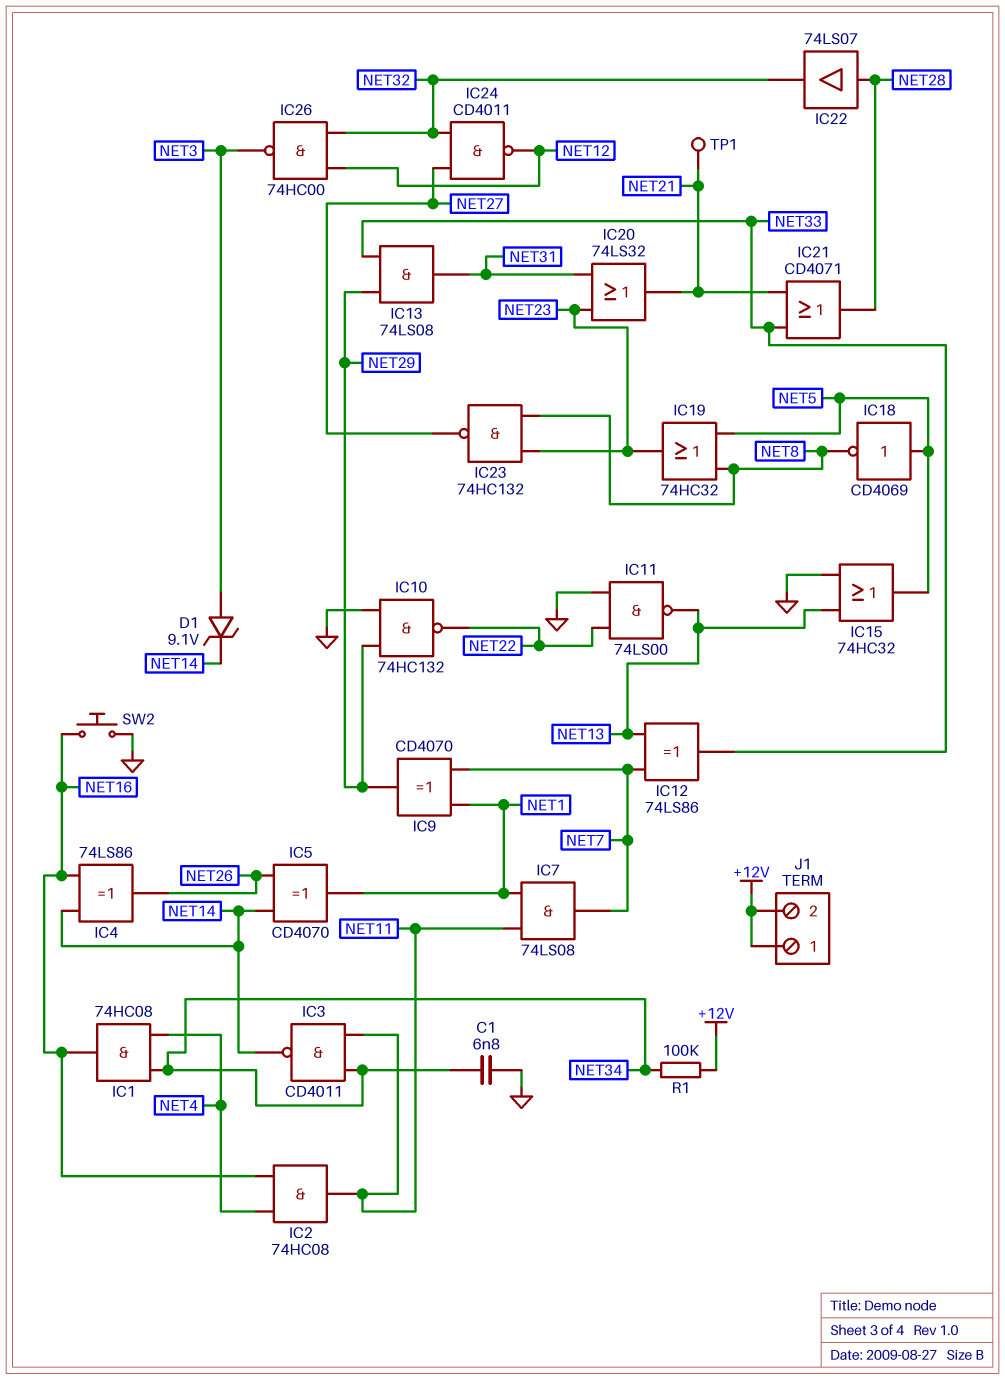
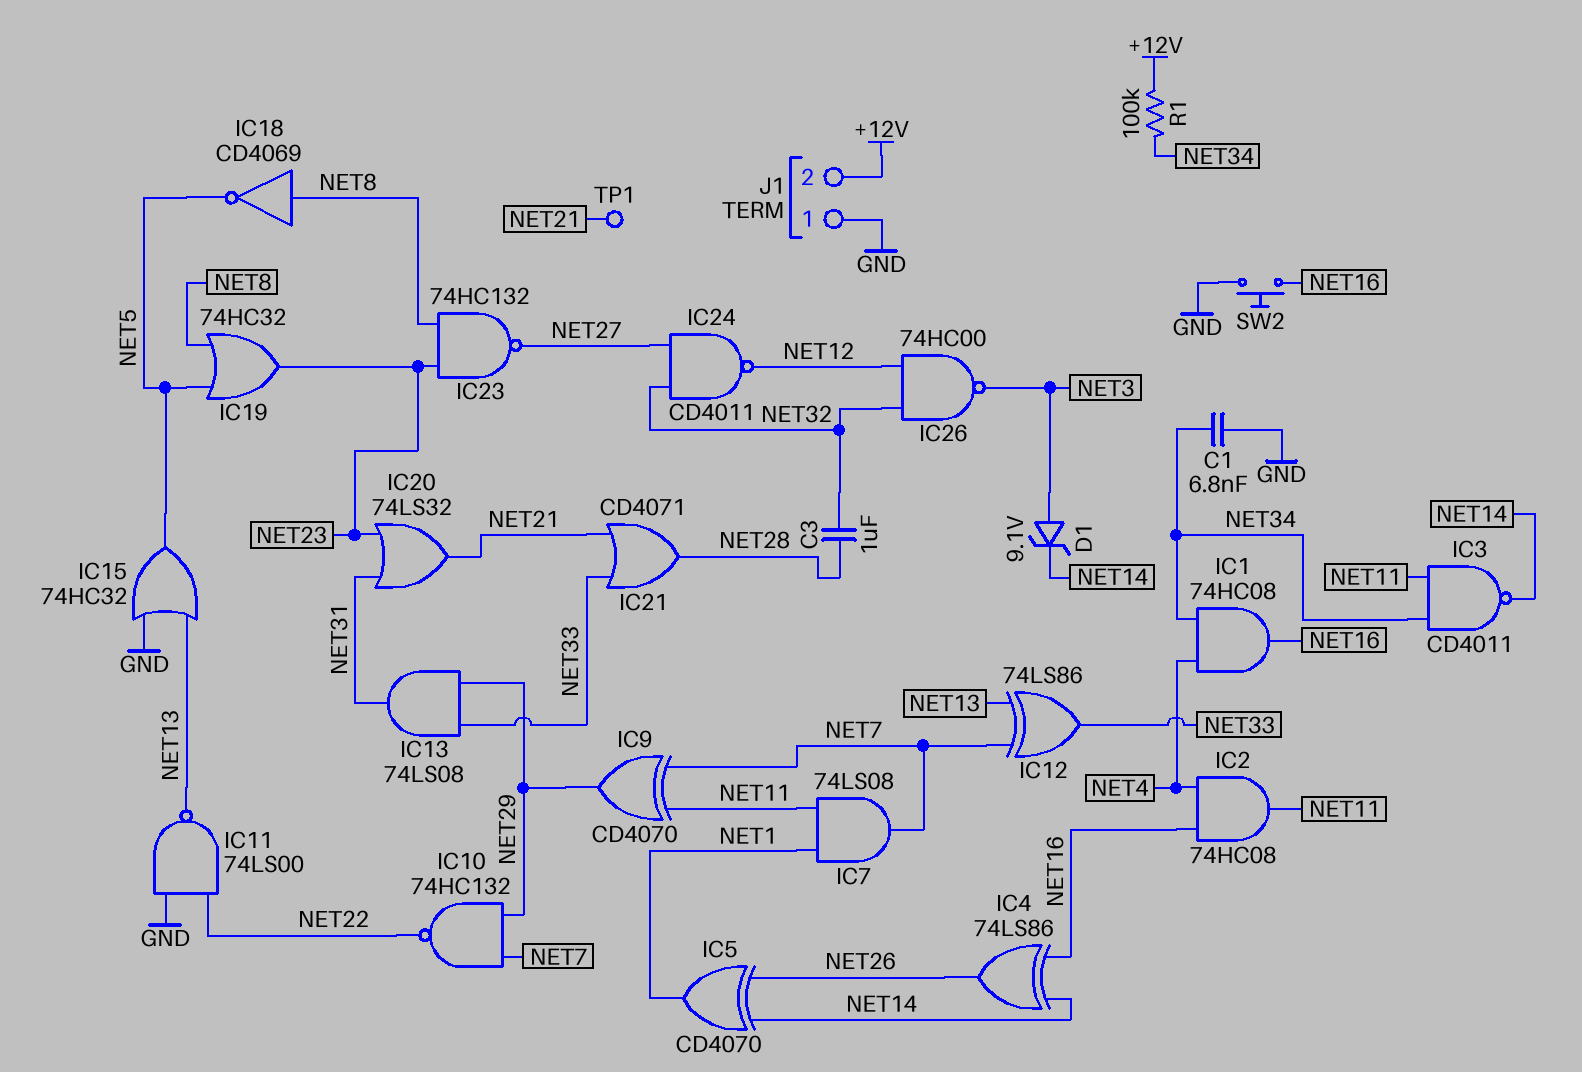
C3: none -> 1uF (NET28, NET32)
IC9: XOR CD4070 (in NET1, in NET7, out NET29) -> XOR CD4070 (in NET7, in NET11, out NET29)
IC10: NAND 74HC132 (in GND, in NET29, out NET22) -> NAND 74HC132 (in NET7, in NET29, out NET22)
IC18: NOT CD4069 (in NET5, out NET8) -> NOT CD4069 (in NET8, out NET5)
IC22: buffer 74LS07 (in NET28, out NET32) -> none
J1 pin 1: +12V -> GND

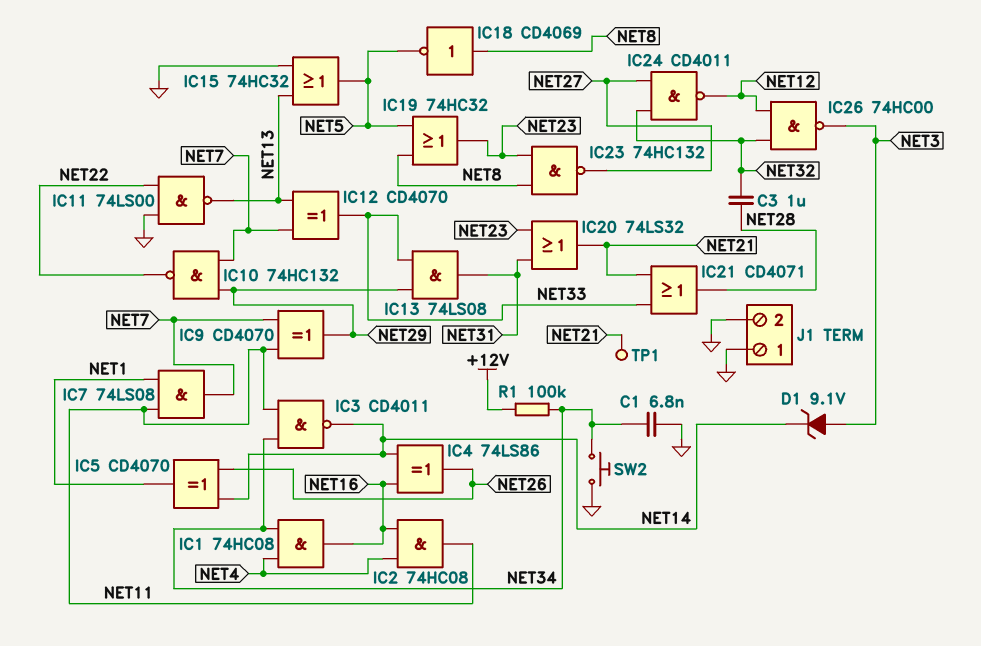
IC12: XOR 74LS86 (in NET7, in NET13, out NET33) -> XOR CD4070 (in NET7, in NET13, out NET33)
J1 pin 2: +12V -> GND
SW2: button (GND, NET16) -> button (GND, NET34)

